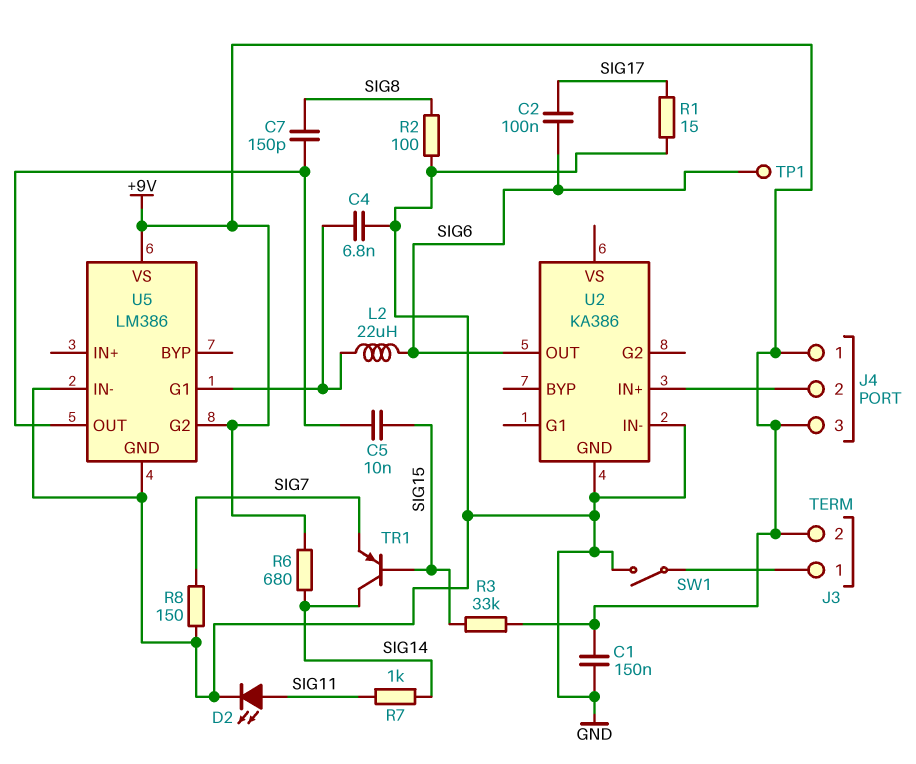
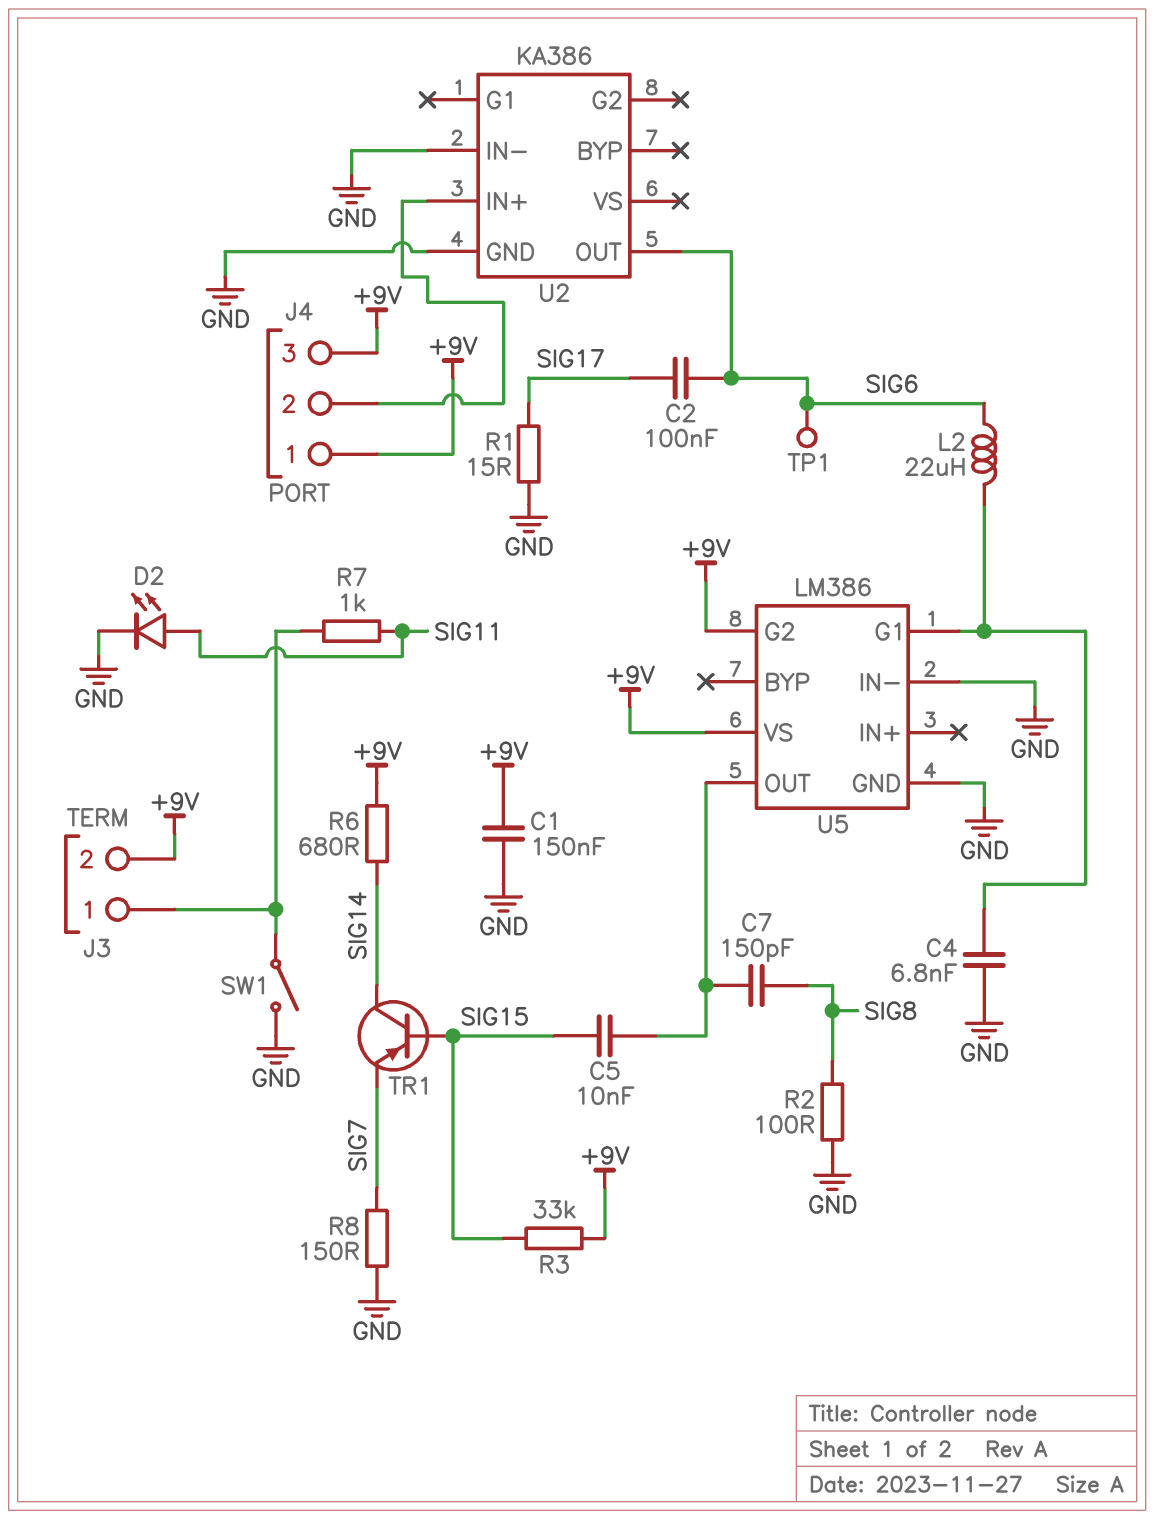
R7: 1k (SIG11, SIG14) -> 1k (J3/1, SIG11)

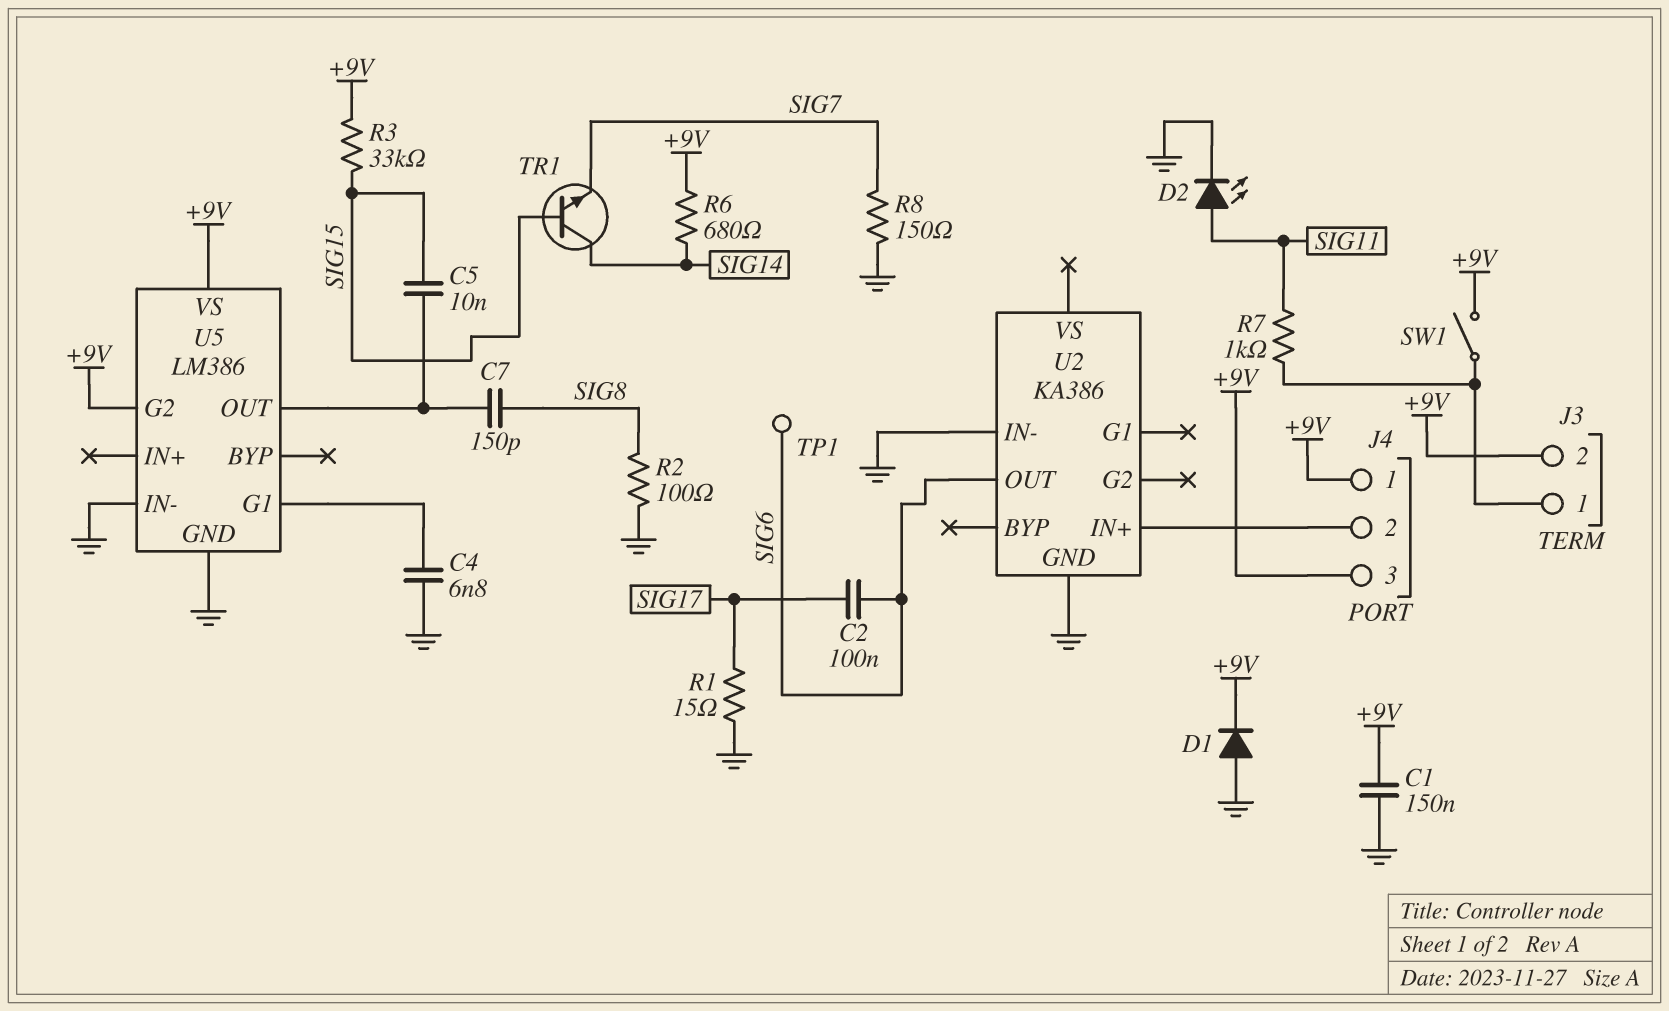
D1: none -> diode (A GND, K +9V)
L2: 22uH (SIG6, U5/G1) -> none
SW1: switch (GND, J3/1) -> switch (+9V, J3/1)
TR1: PNP (B SIG15, C SIG14, E SIG7) -> NPN (B SIG15, C SIG14, E SIG7)

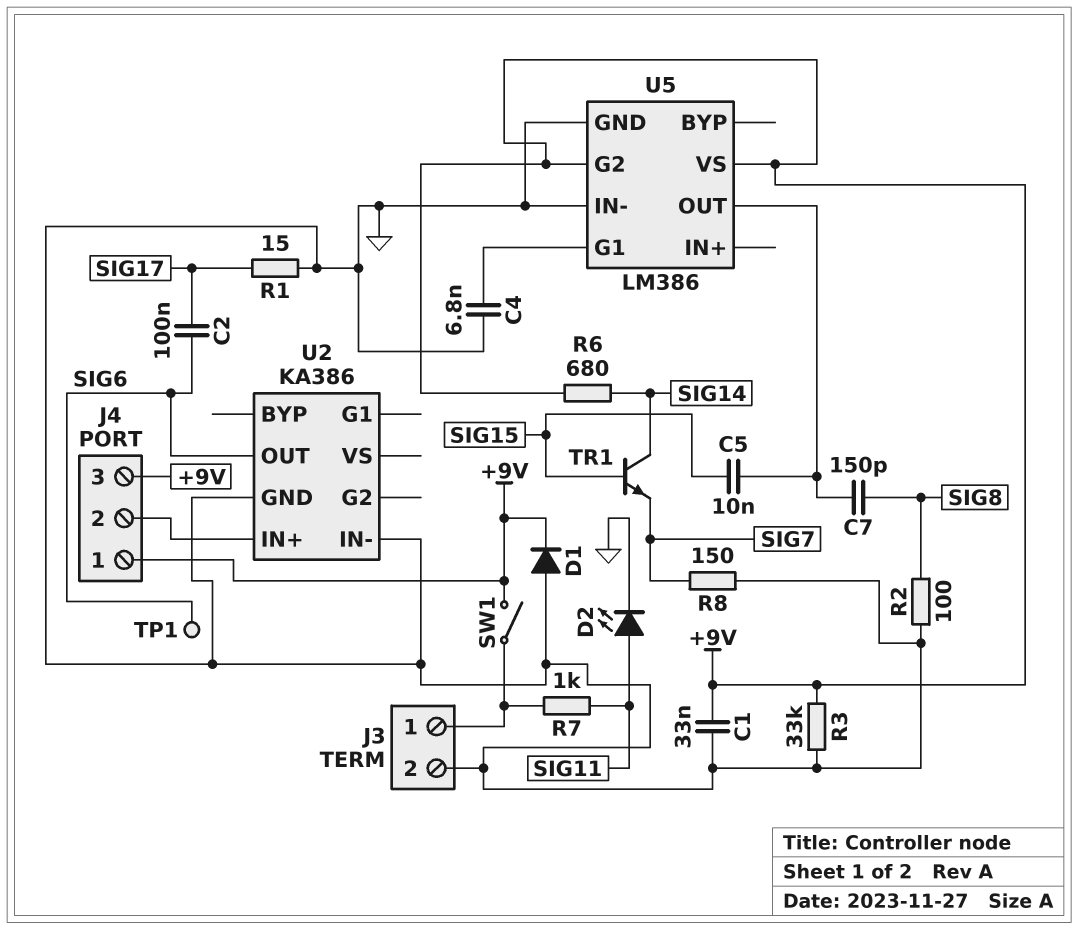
C1: 150nF (+9V, GND) -> 33nF (+9V, GND)
J3 pin 2: +9V -> GND
R3: 33k (+9V, SIG15) -> 33k (+9V, GND)

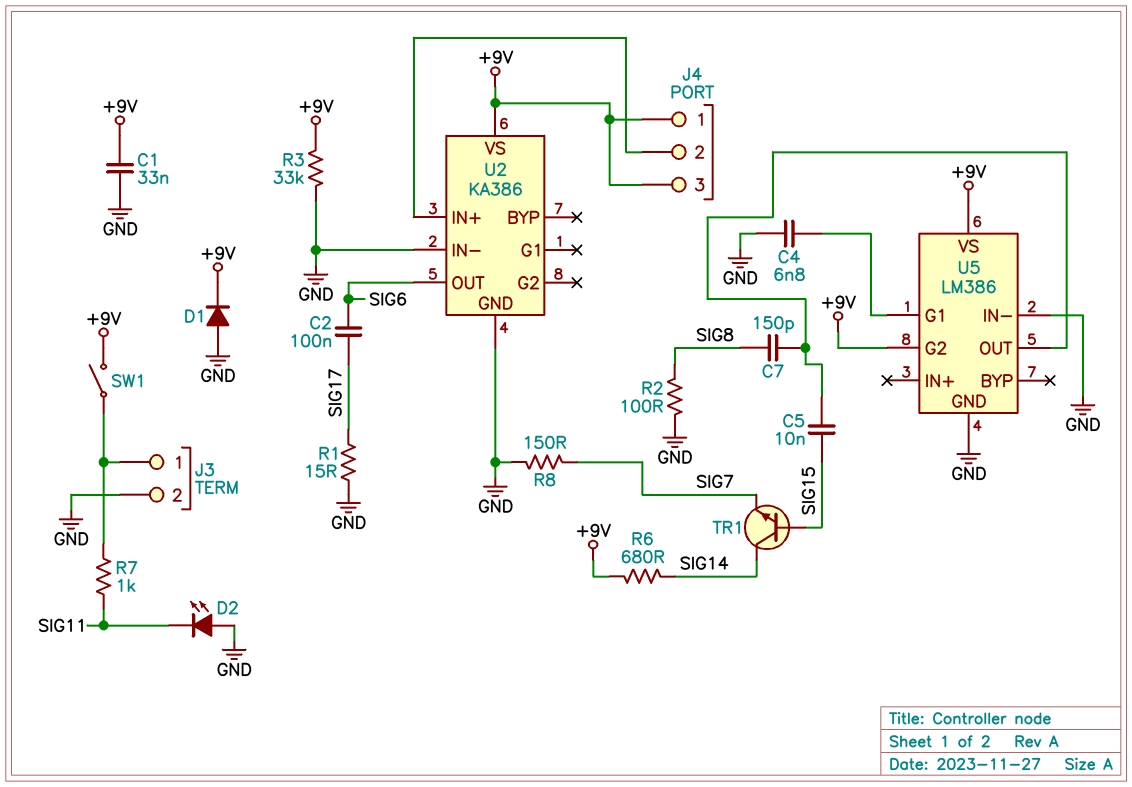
D2: LED (A SIG11, K GND) -> LED (A GND, K SIG11)
TP1: test point (SIG6) -> none
U2 pin VS: none -> +9V

